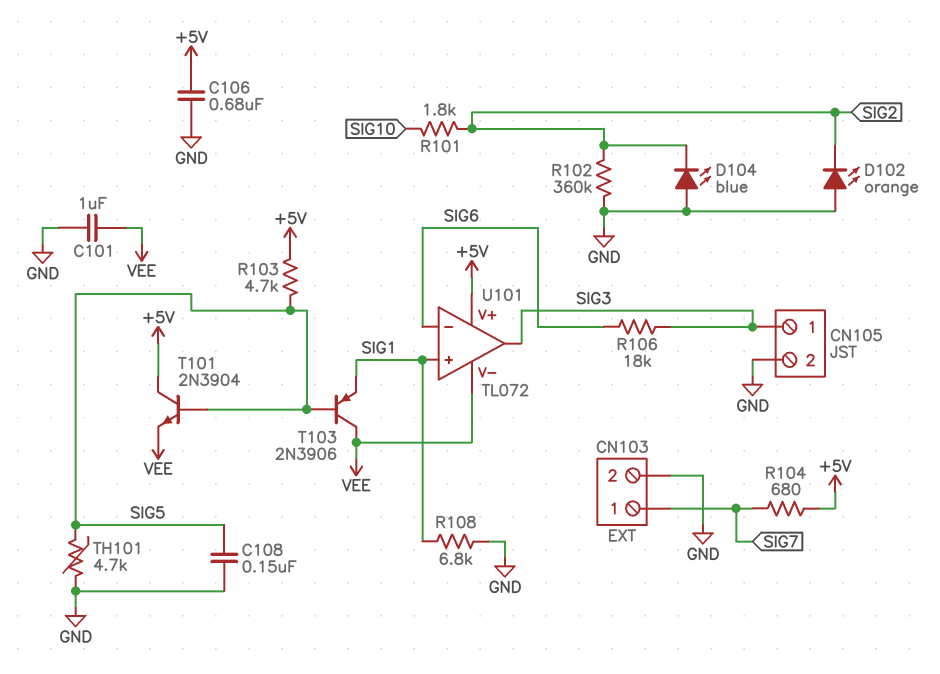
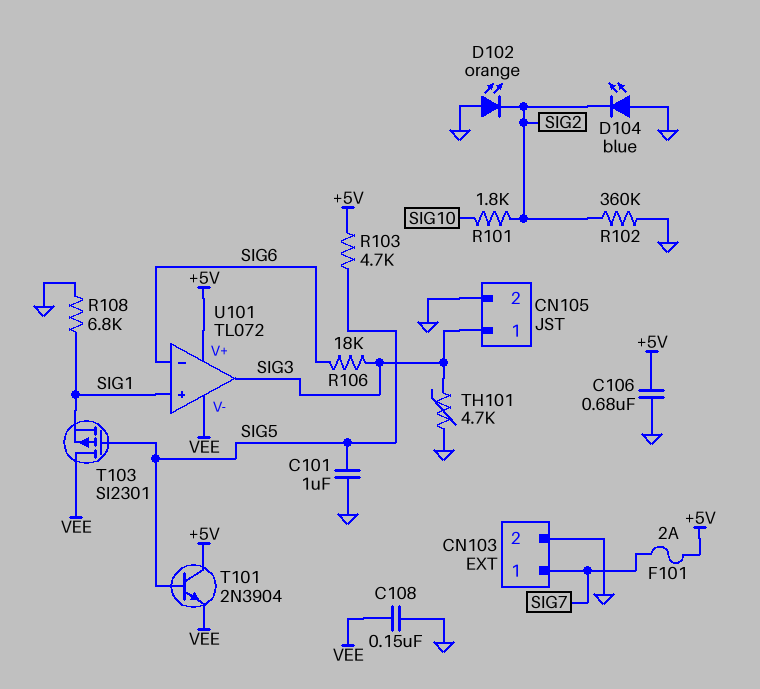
C101: 1uF (GND, VEE) -> 1uF (GND, SIG5)
C108: 150nF (GND, SIG5) -> 150nF (GND, VEE)
F101: none -> 2A (+5V, SIG7)
R104: 680 (+5V, SIG7) -> none
T103: PNP 2N3906 (B SIG5, C VEE, E SIG1) -> PMOS SI2301 (G SIG5, D VEE, S SIG1)
TH101: 4.7k (GND, SIG5) -> 4.7k (GND, SIG3)

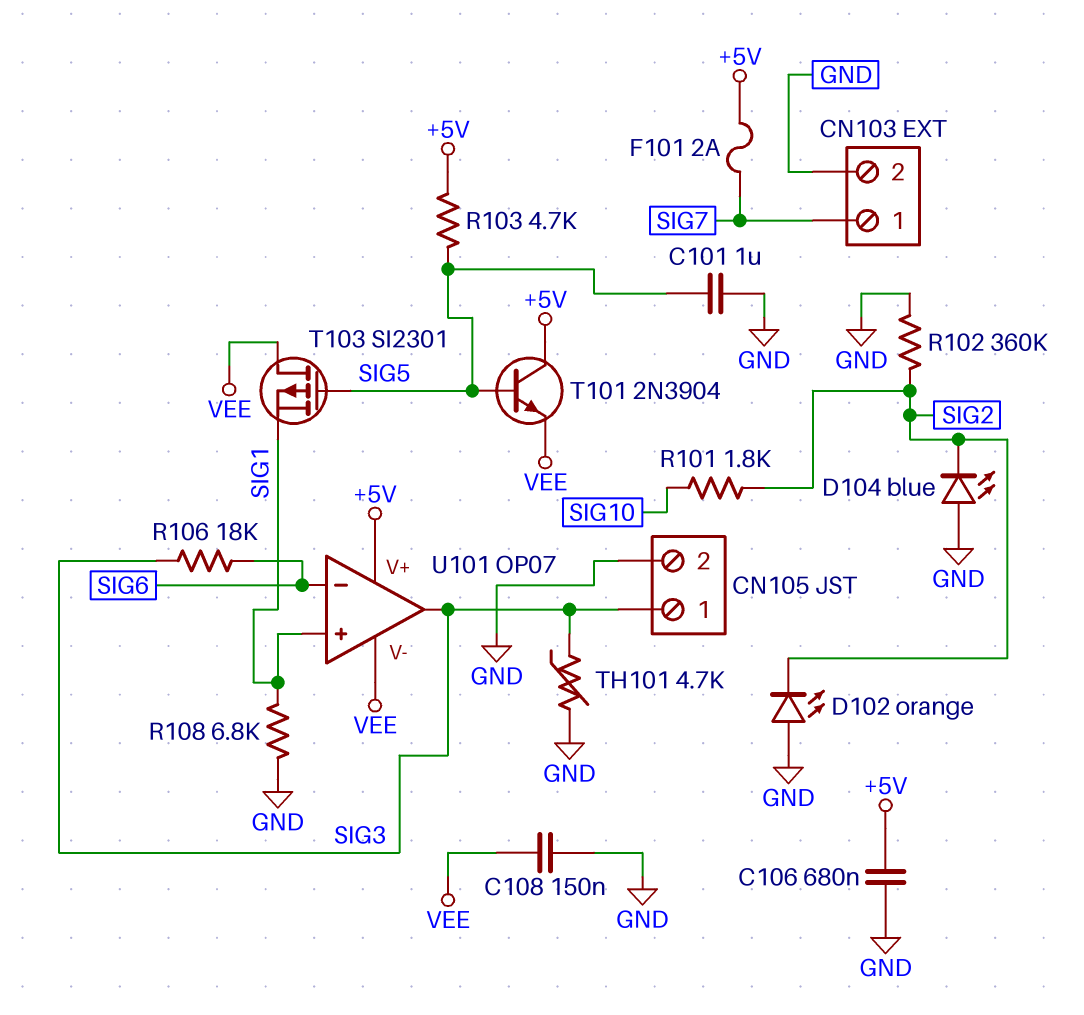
U101: TL072 -> OP07

